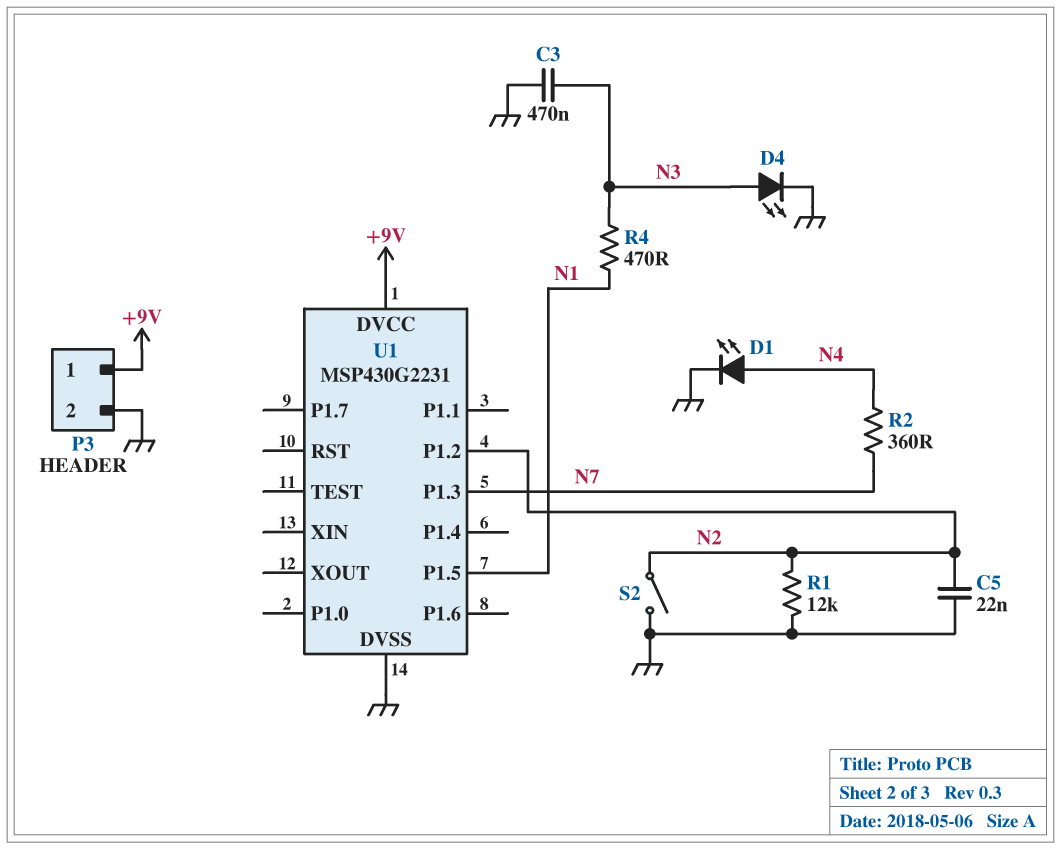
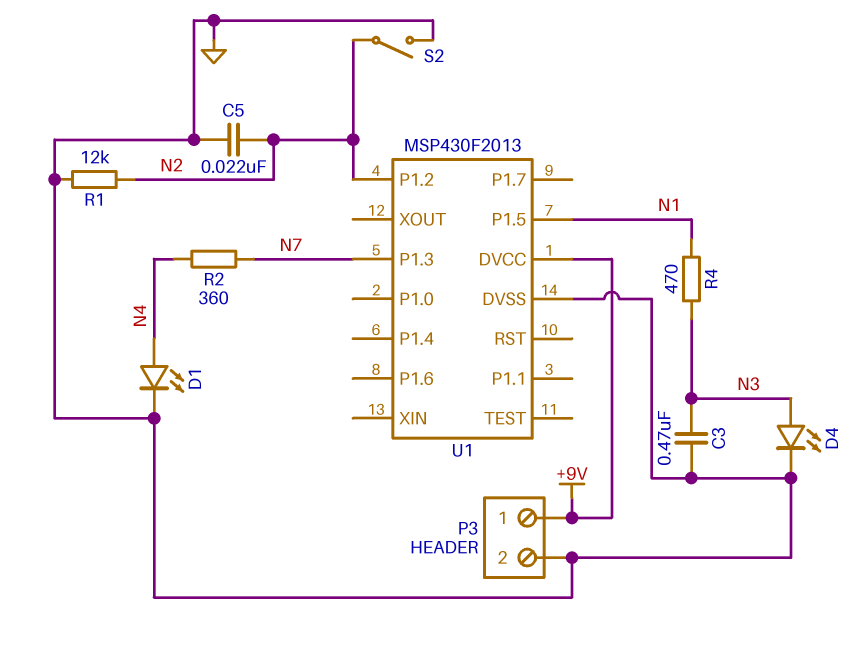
U1: MSP430G2231 -> MSP430F2013

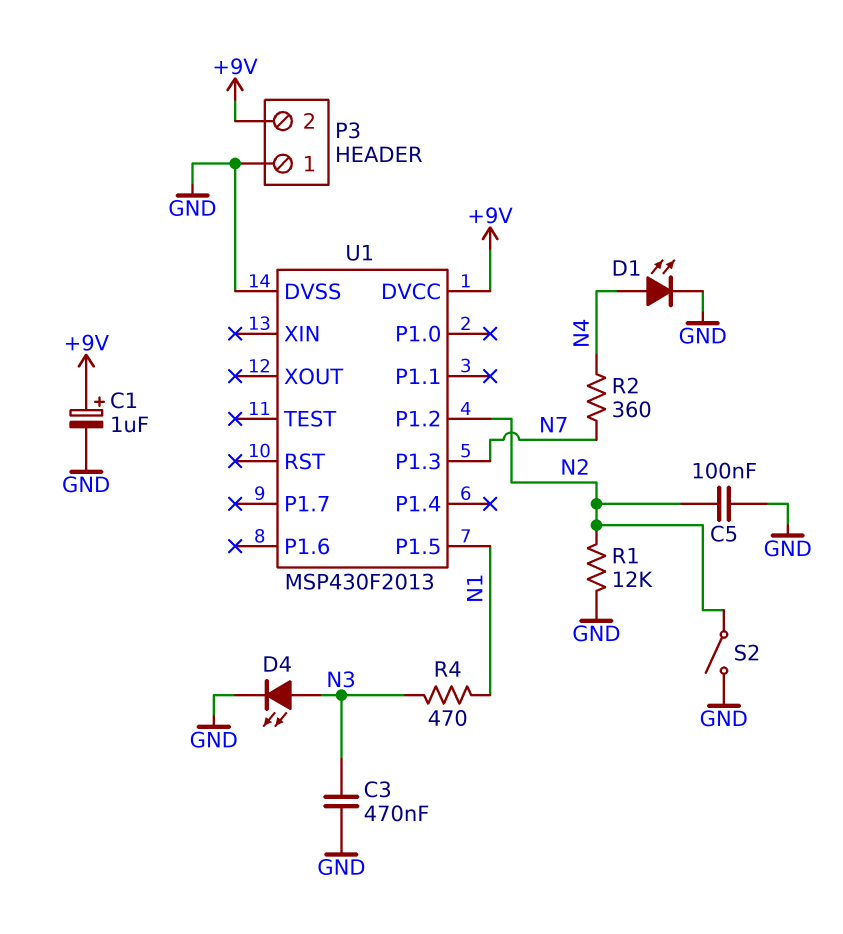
C1: none -> 1uF (plus +9V, minus GND)
C5: 22nF (GND, N2) -> 100nF (GND, N2)
P3 pin 1: +9V -> GND
P3 pin 2: GND -> +9V

